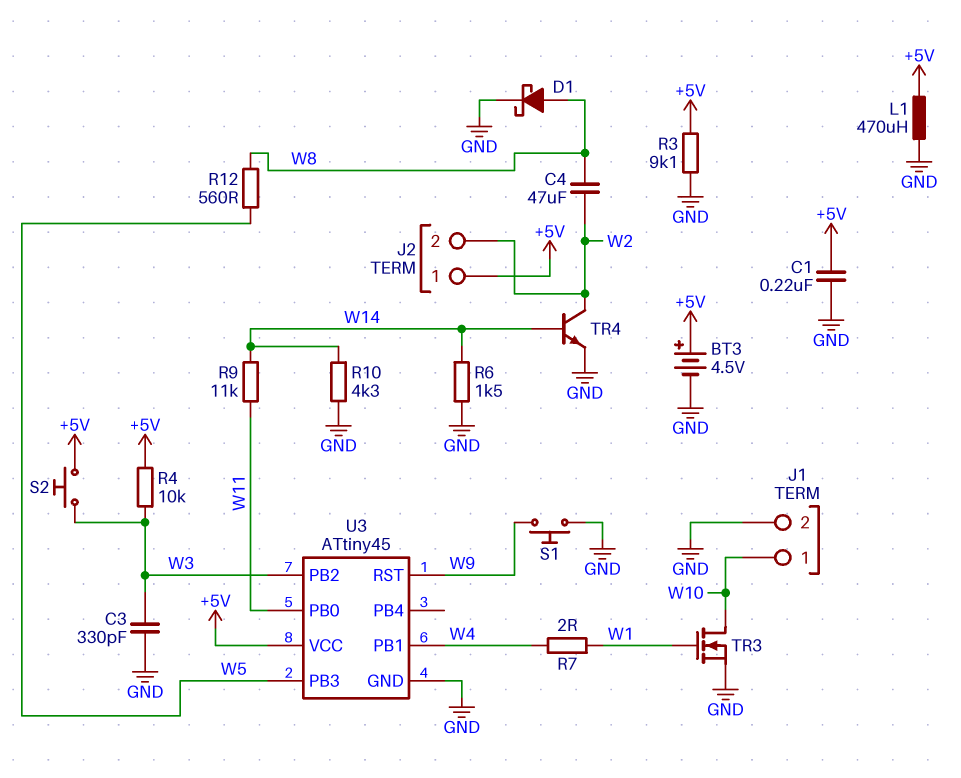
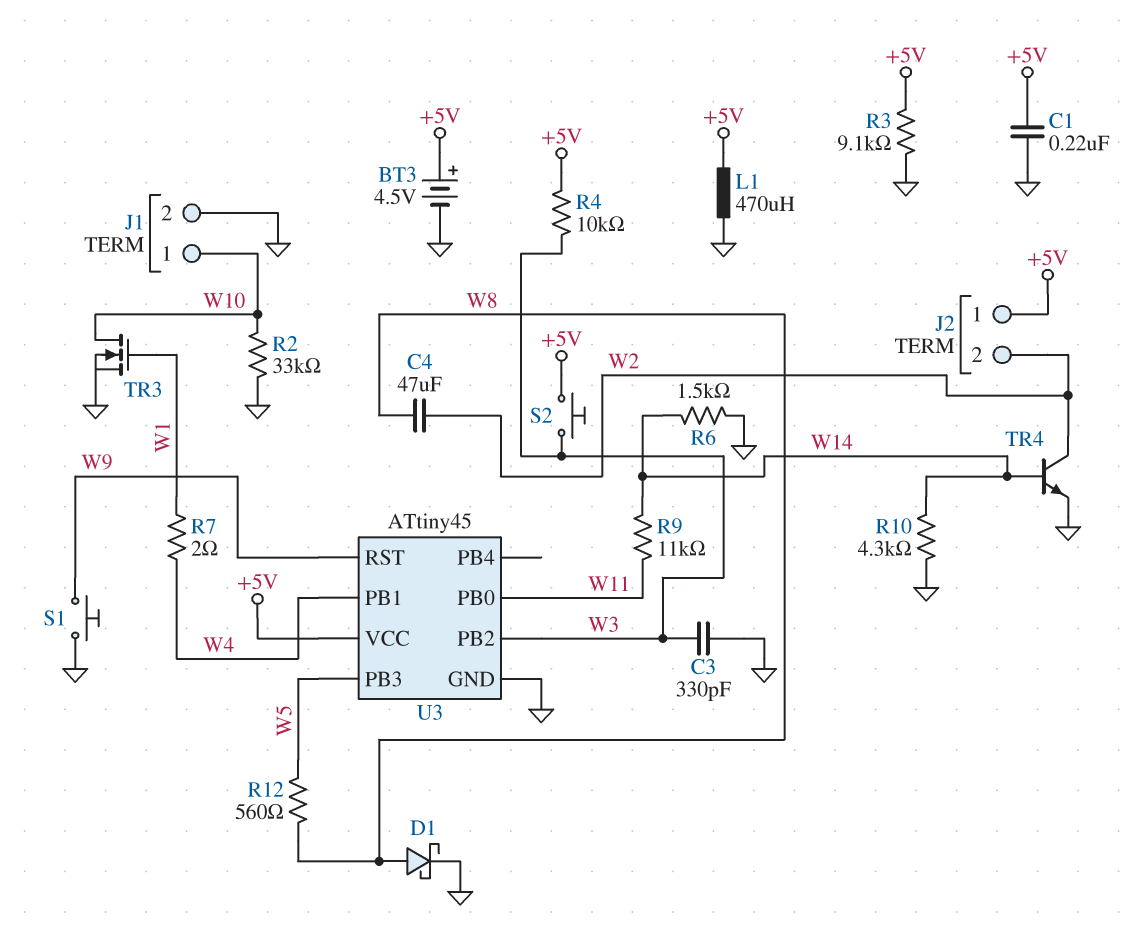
R2: none -> 33k (GND, W10)

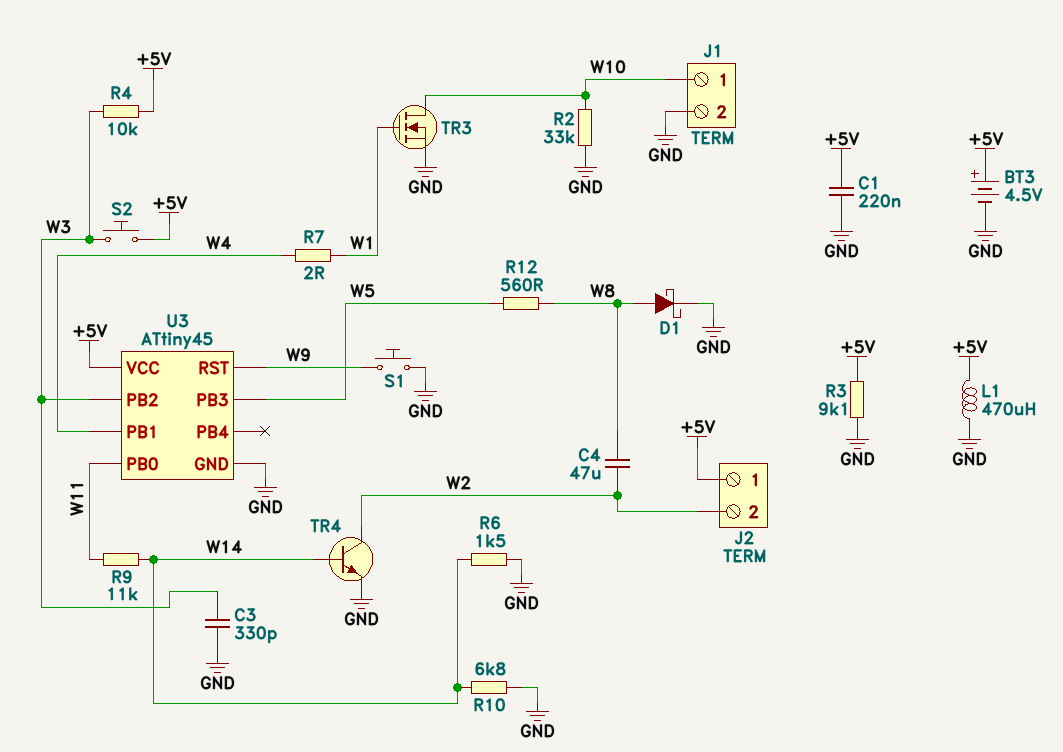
R10: 4.3k (GND, W14) -> 6.8k (GND, W14)

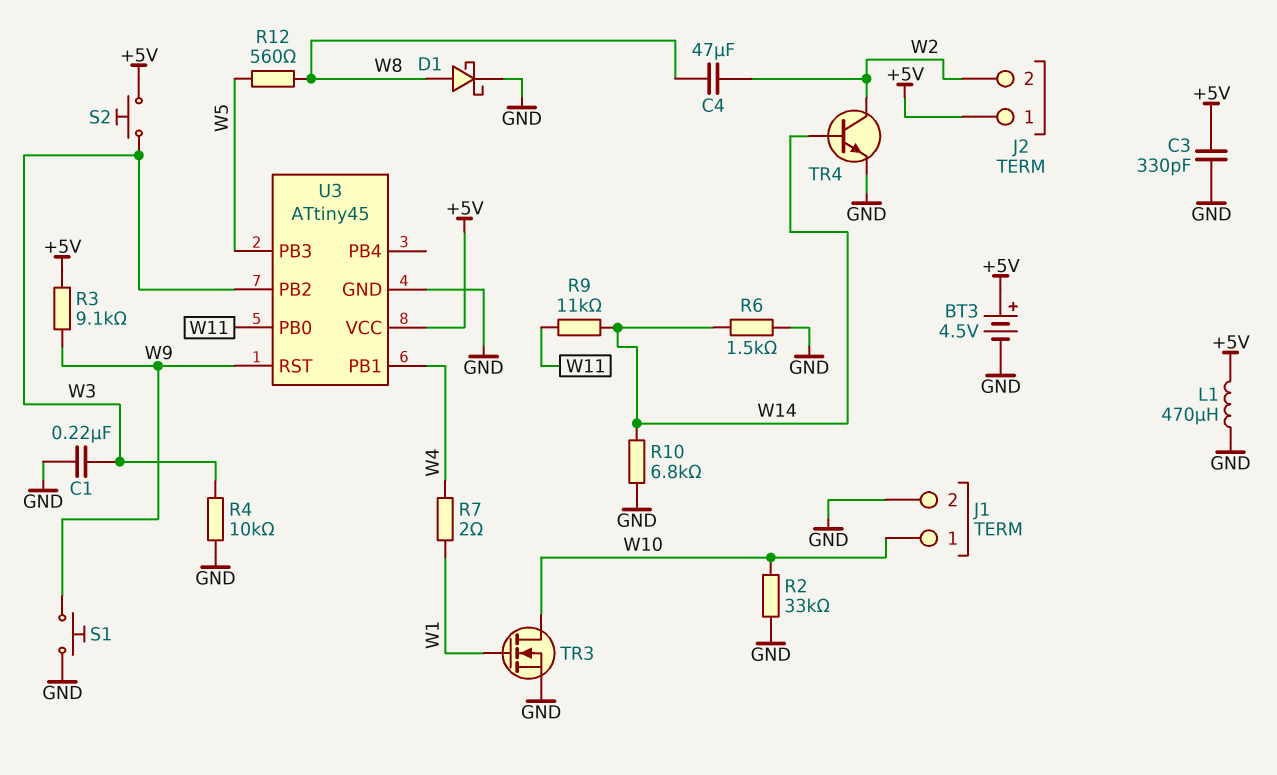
C1: 220nF (+5V, GND) -> 220nF (GND, W3)
C3: 330pF (GND, W3) -> 330pF (+5V, GND)
R3: 9.1k (+5V, GND) -> 9.1k (+5V, W9)
R4: 10k (+5V, W3) -> 10k (GND, W3)

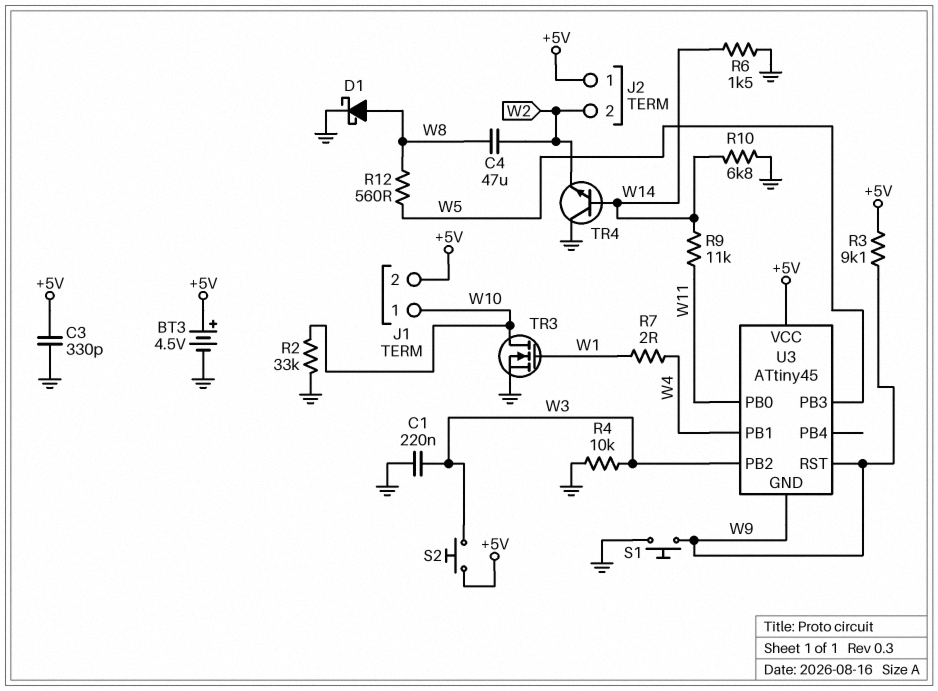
J1 pin 2: GND -> +5V
L1: 470uH (+5V, GND) -> none
TR4: NPN (B W14, C W2, E GND) -> NPN (B W14, C GND, E W2)
U3 pin GND: GND -> W9

